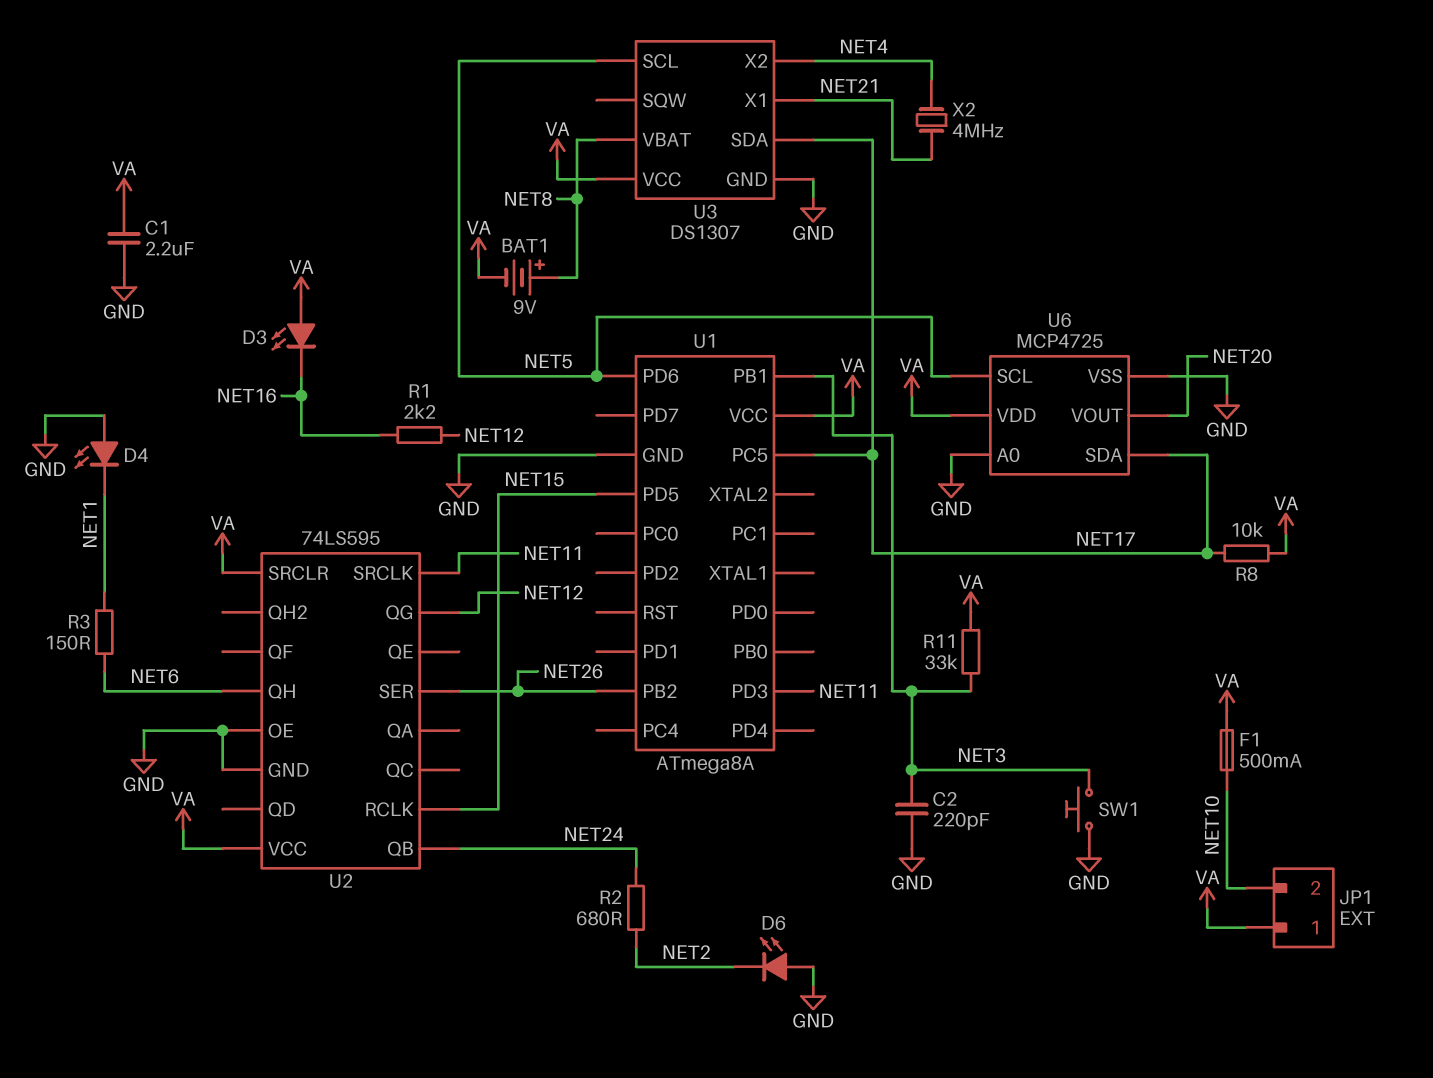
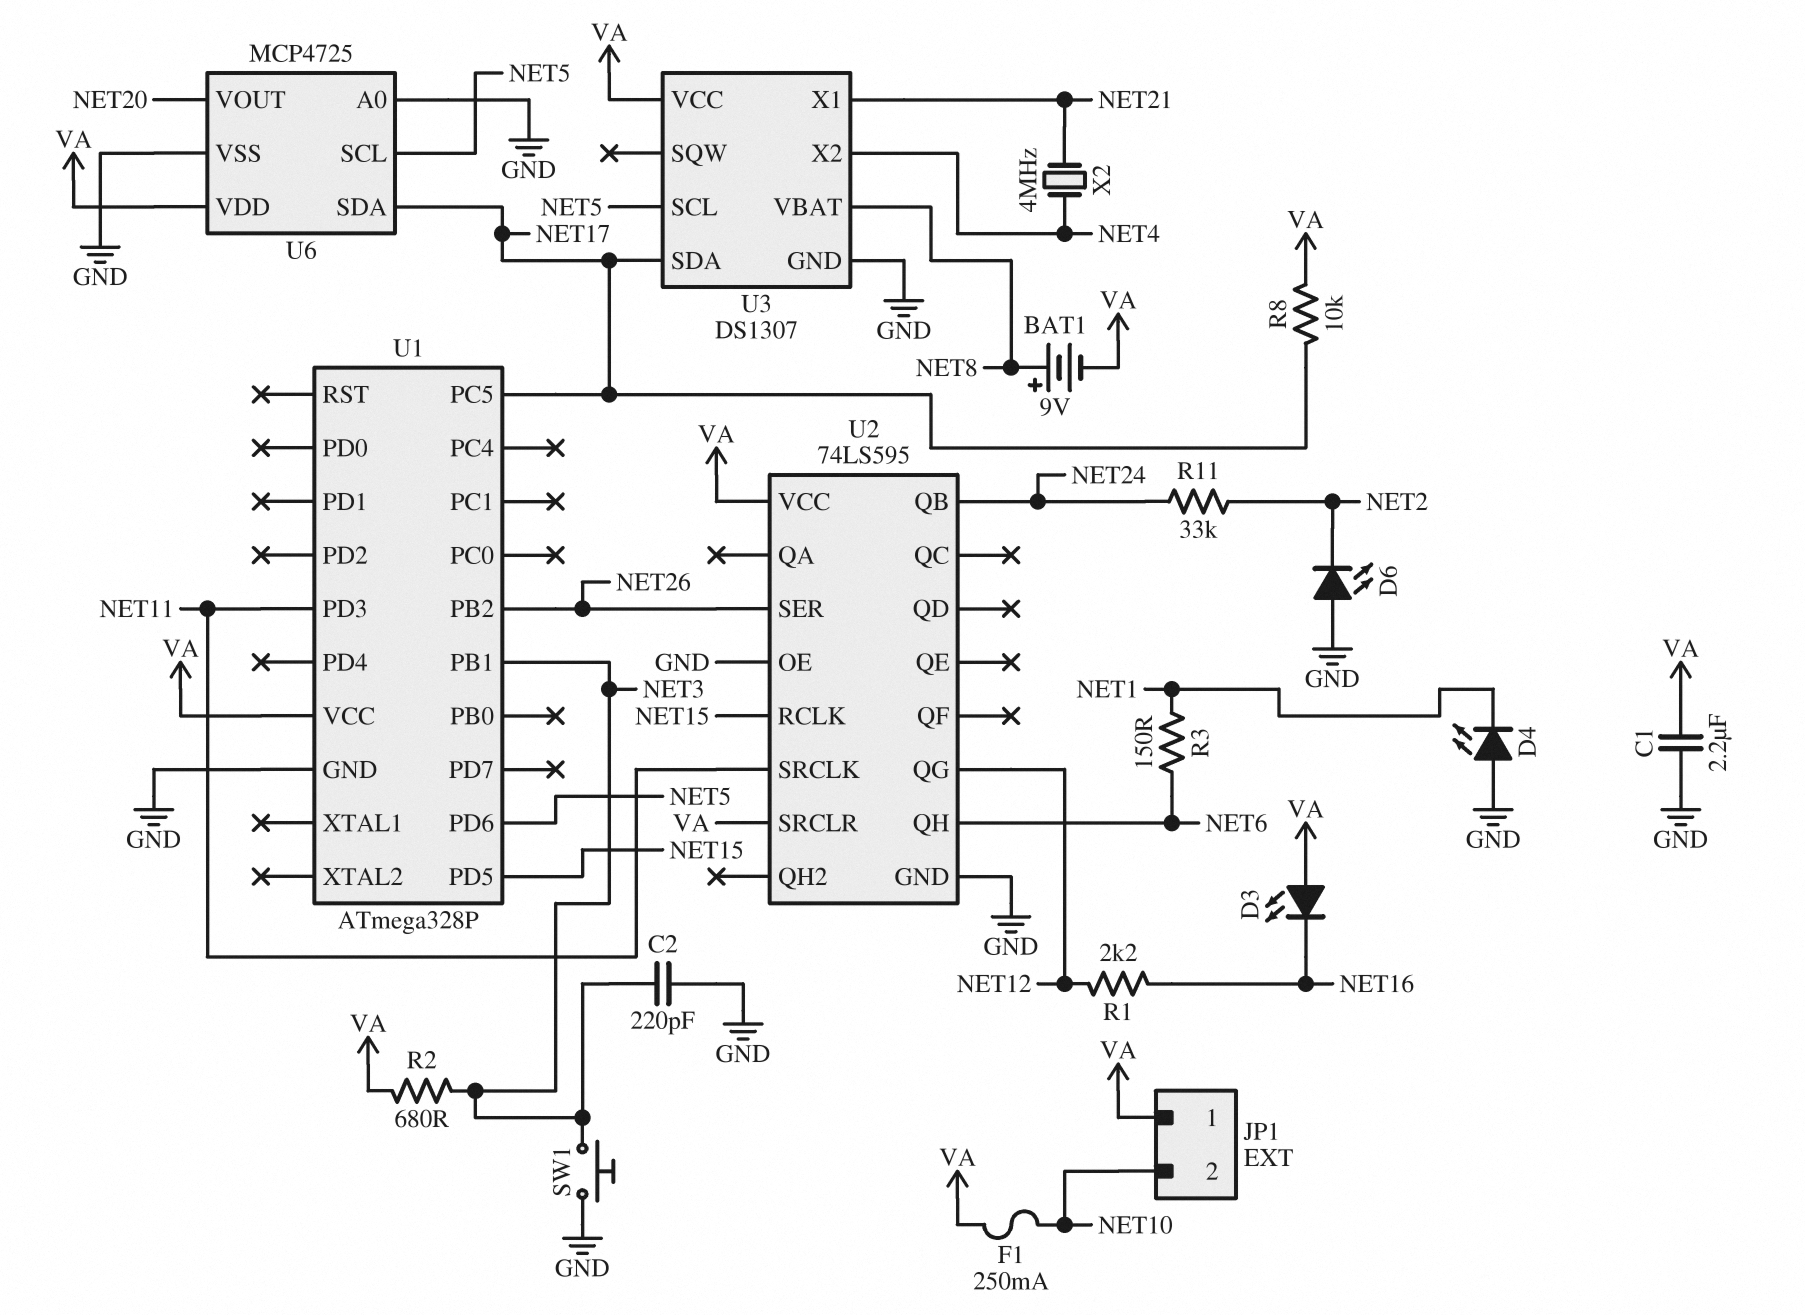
F1: 500mA (NET10, VA) -> 250mA (NET10, VA)
R2: 680 (NET2, NET24) -> 680 (NET3, VA)
R11: 33k (NET3, VA) -> 33k (NET2, NET24)
U1: ATmega8A -> ATmega328P

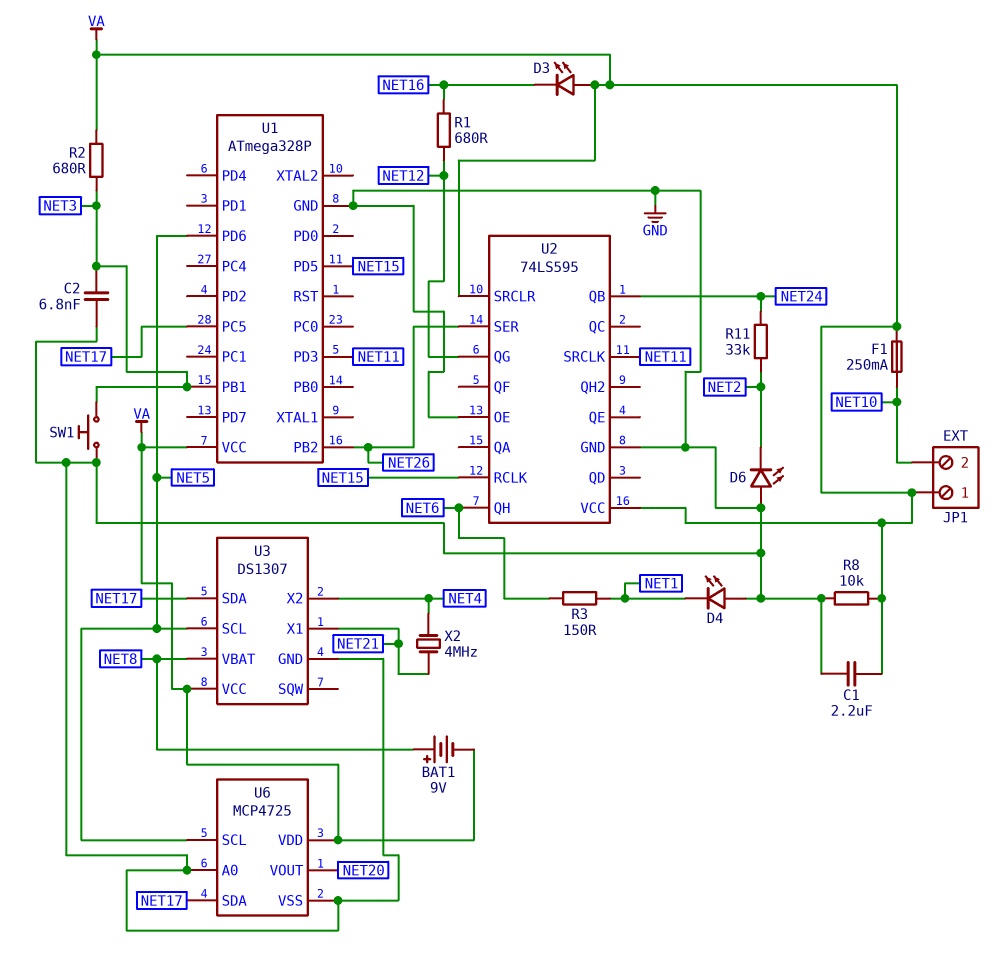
C2: 220pF (GND, NET3) -> 6.8nF (GND, NET3)
R1: 2.2k (NET12, NET16) -> 680 (NET12, NET16)
R8: 10k (NET17, VA) -> 10k (GND, VA)

